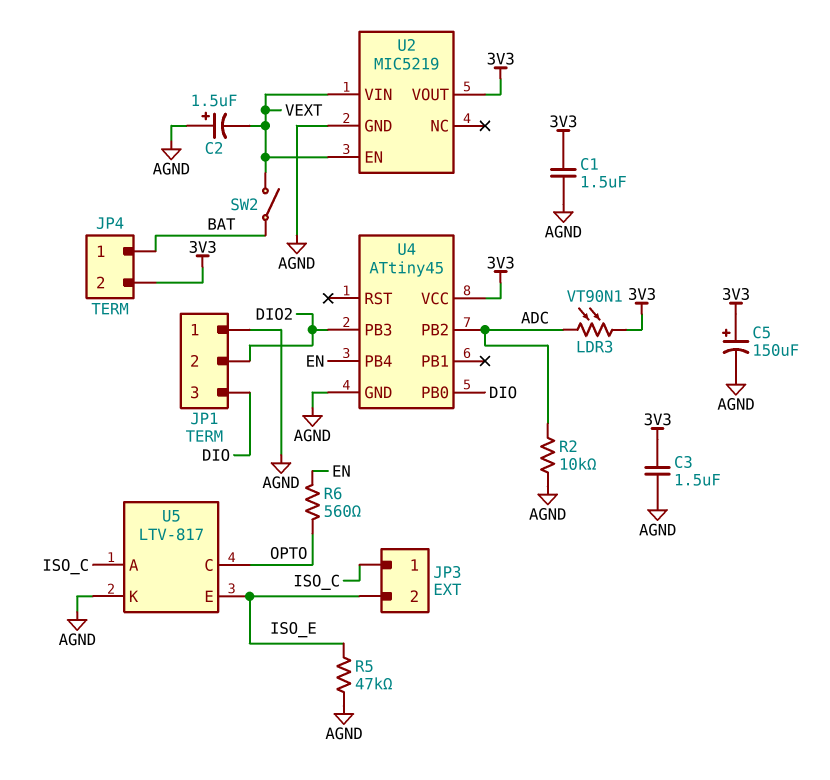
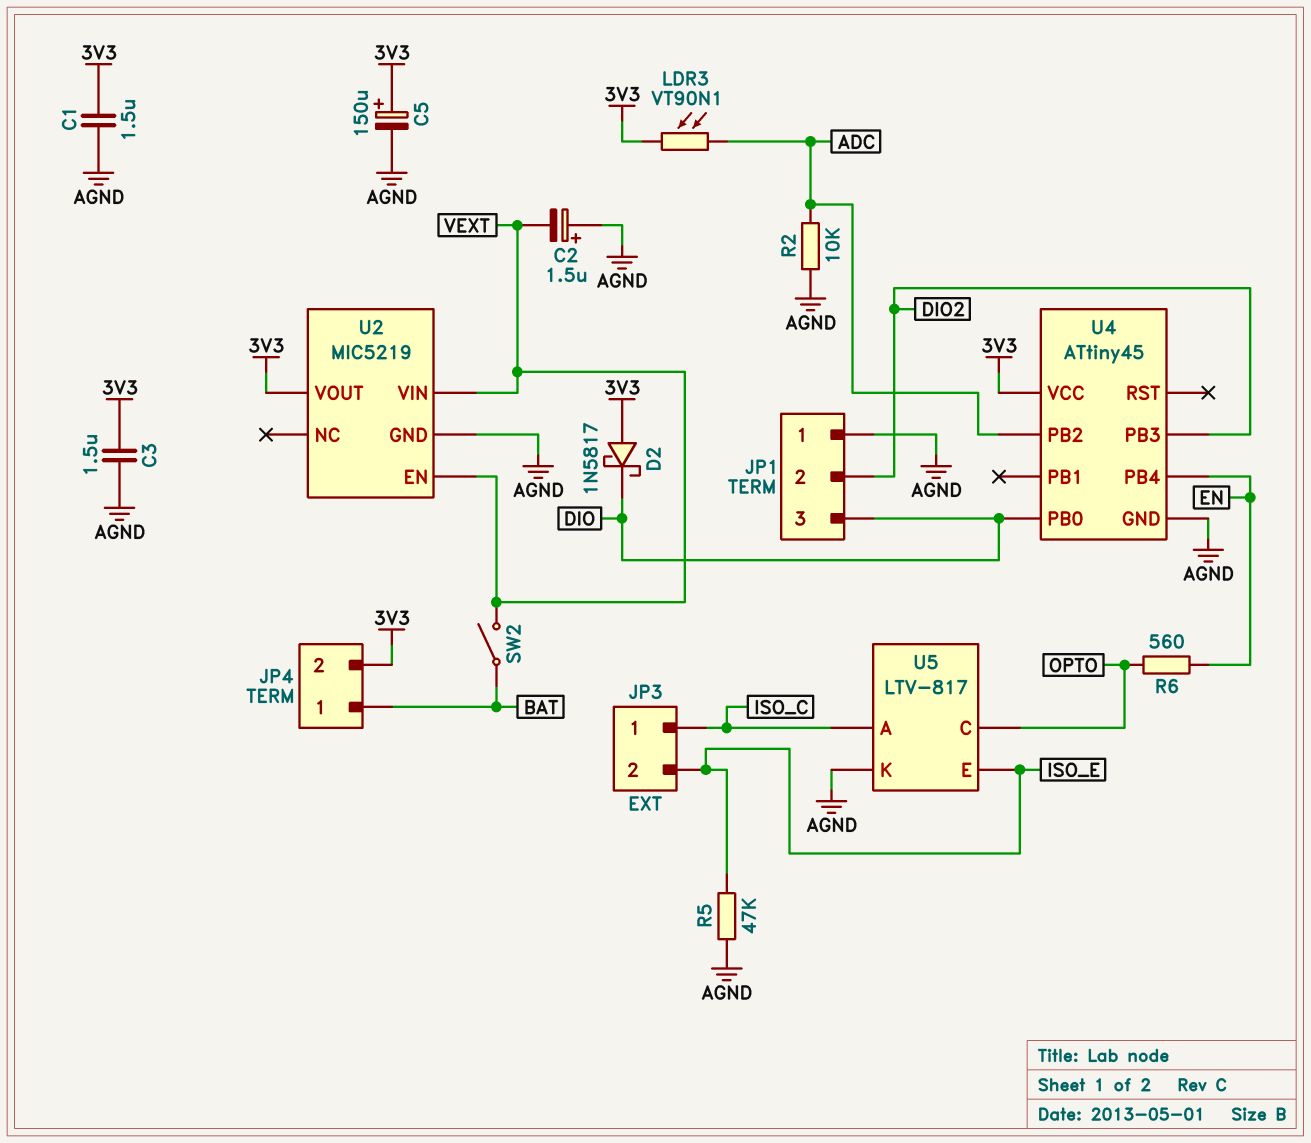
D2: none -> schottky 1N5817 (A 3V3, K DIO)

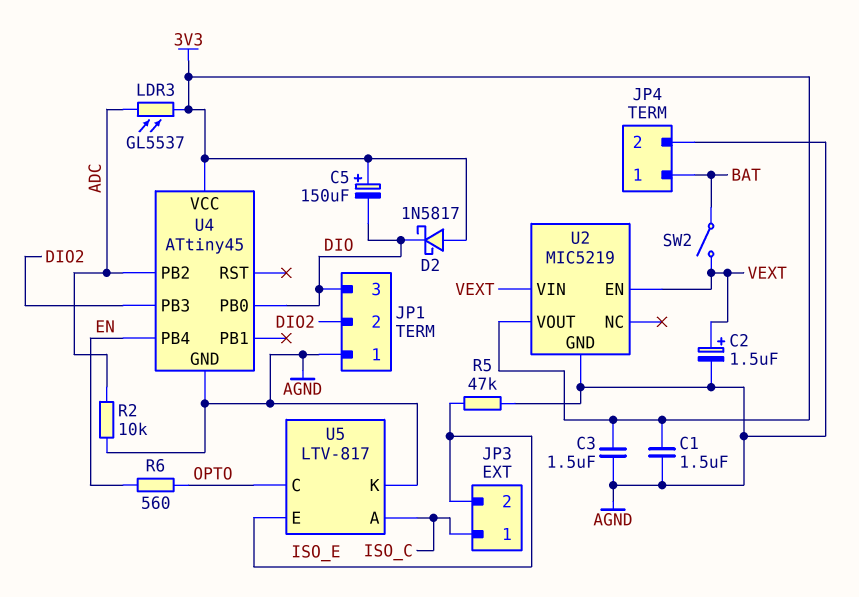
C2: 1.5uF (plus AGND, minus VEXT) -> 1.5uF (plus VEXT, minus AGND)
C5: 150uF (plus 3V3, minus AGND) -> 150uF (plus 3V3, minus DIO)
JP4 pin 2: 3V3 -> AGND
LDR3: VT90N1 (3V3, ADC) -> GL5537 (3V3, ADC)

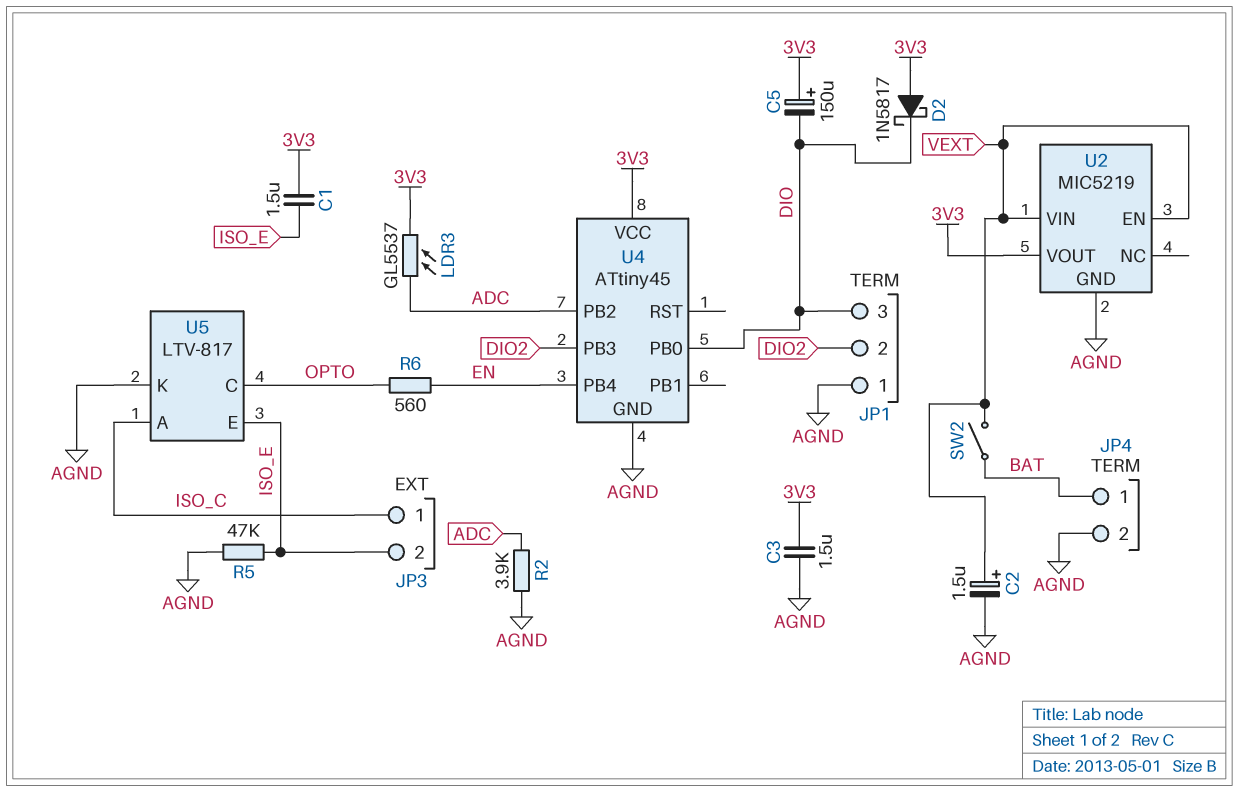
C1: 1.5uF (3V3, AGND) -> 1.5uF (3V3, ISO_E)
R2: 10k (ADC, AGND) -> 3.9k (ADC, AGND)

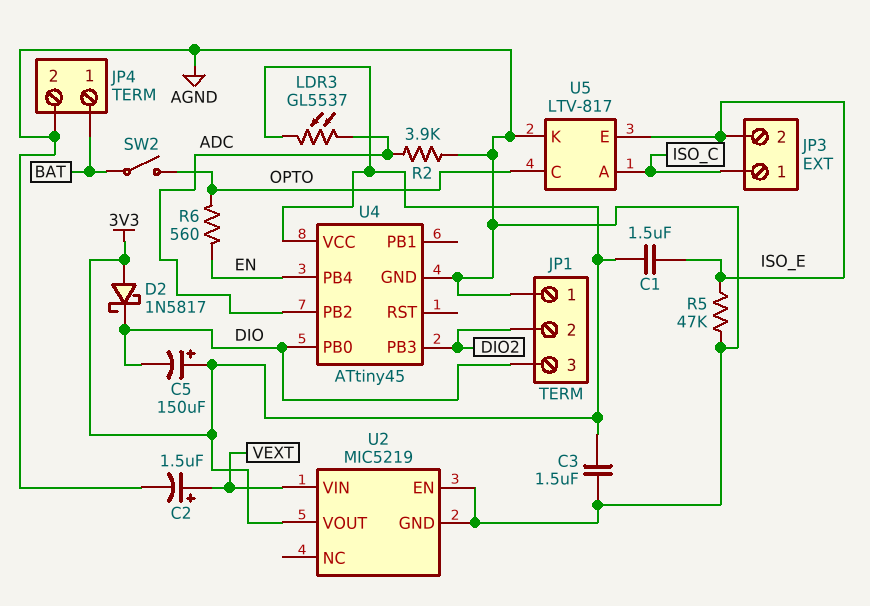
SW2: switch (BAT, VEXT) -> switch (BAT, OPTO)
U2 pin EN: VEXT -> AGND

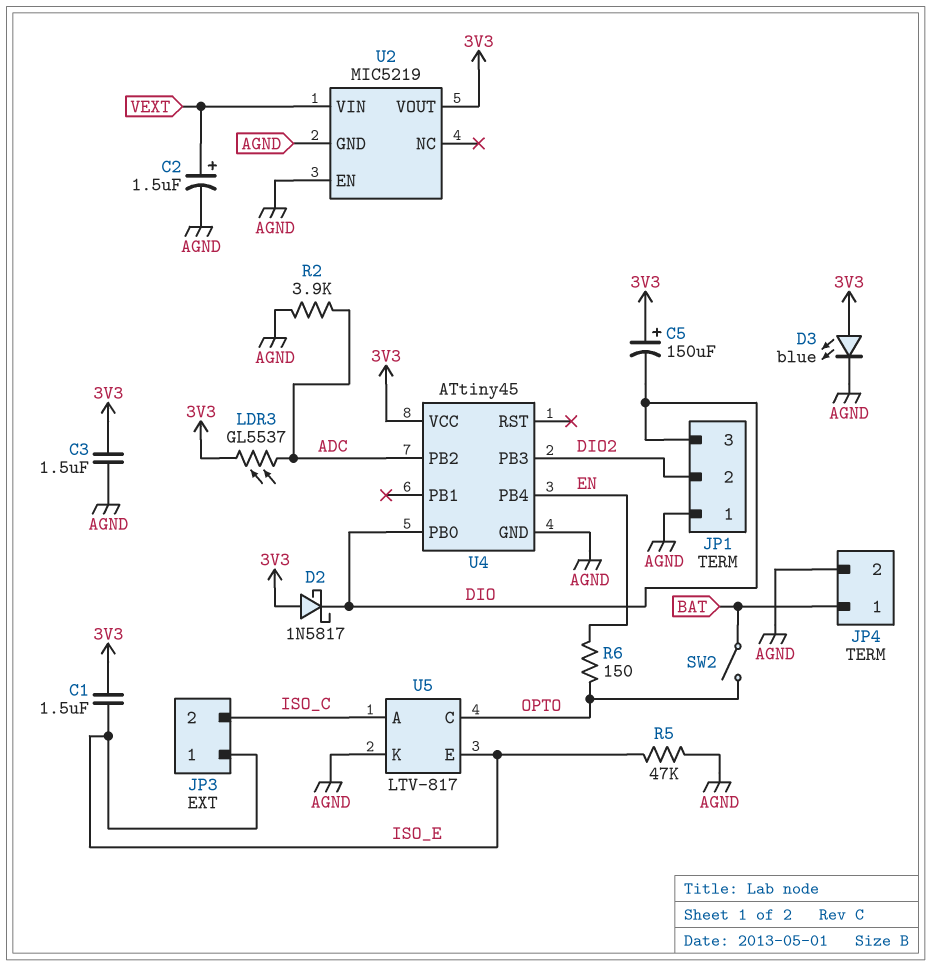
D3: none -> LED blue (A 3V3, K AGND)
JP3 pin 1: ISO_C -> ISO_E
JP3 pin 2: ISO_E -> ISO_C
R6: 560 (EN, OPTO) -> 150 (EN, OPTO)

